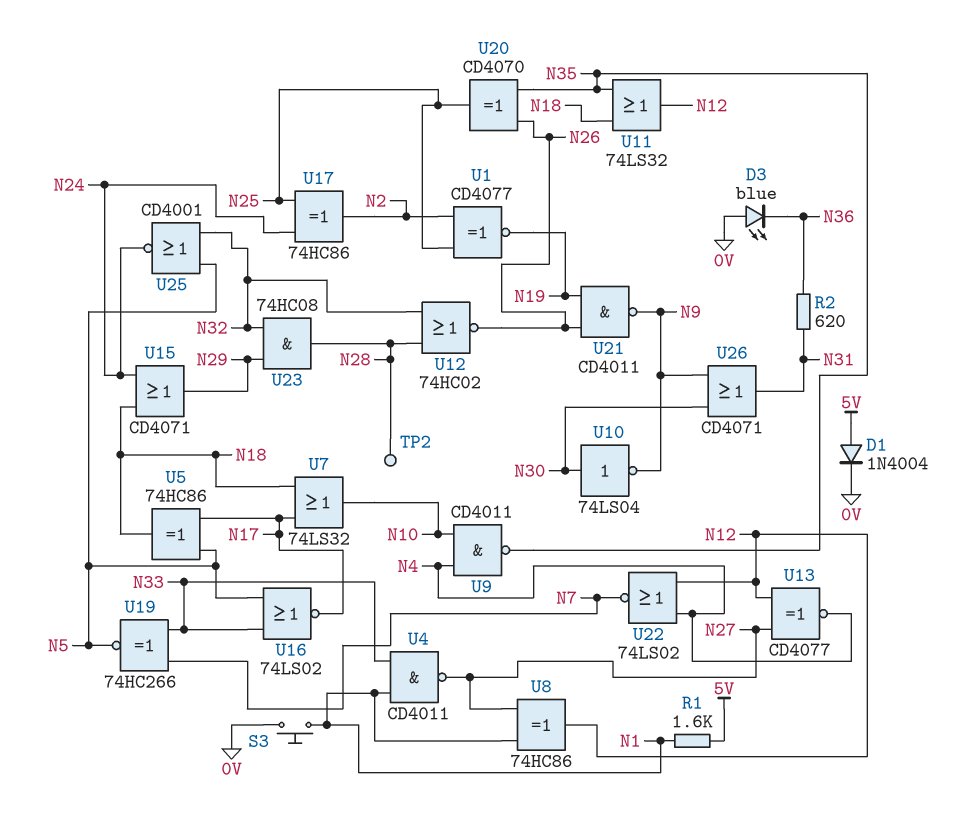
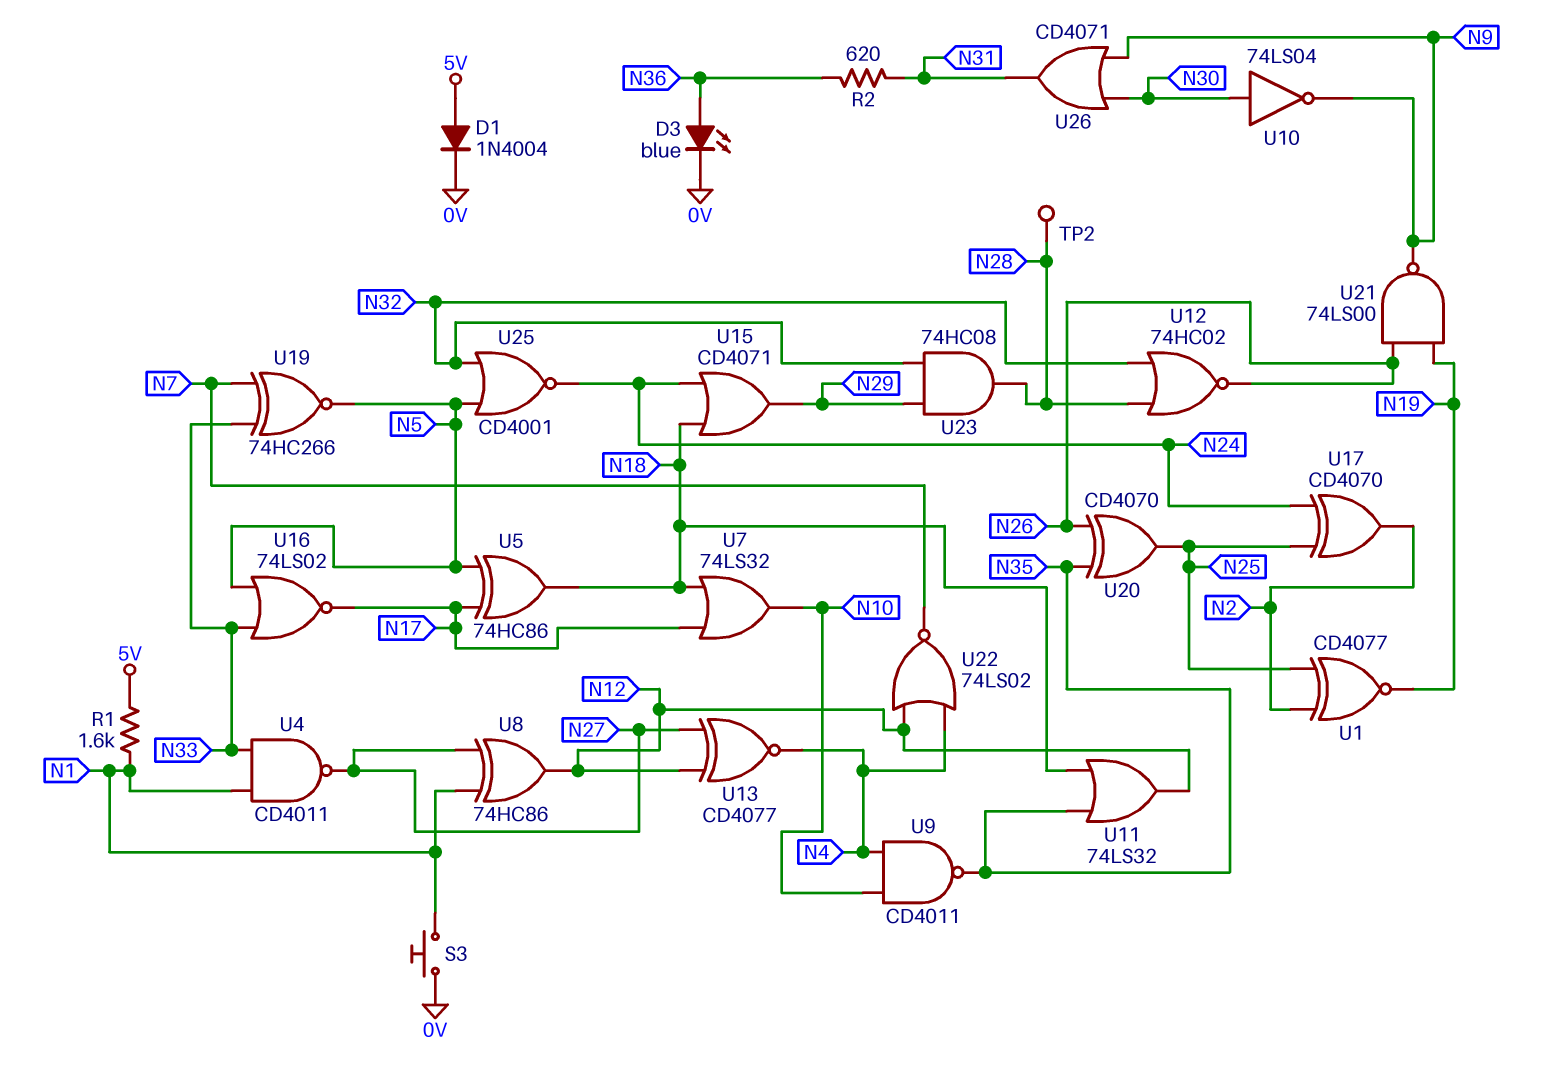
D3: LED blue (A 0V, K N36) -> LED blue (A N36, K 0V)
U17: XOR 74HC86 (in N24, in N25, out N2) -> XOR CD4070 (in N24, in N25, out N2)
U21: NAND CD4011 (in N19, in N26, out N9) -> NAND 74LS00 (in N19, in N26, out N9)

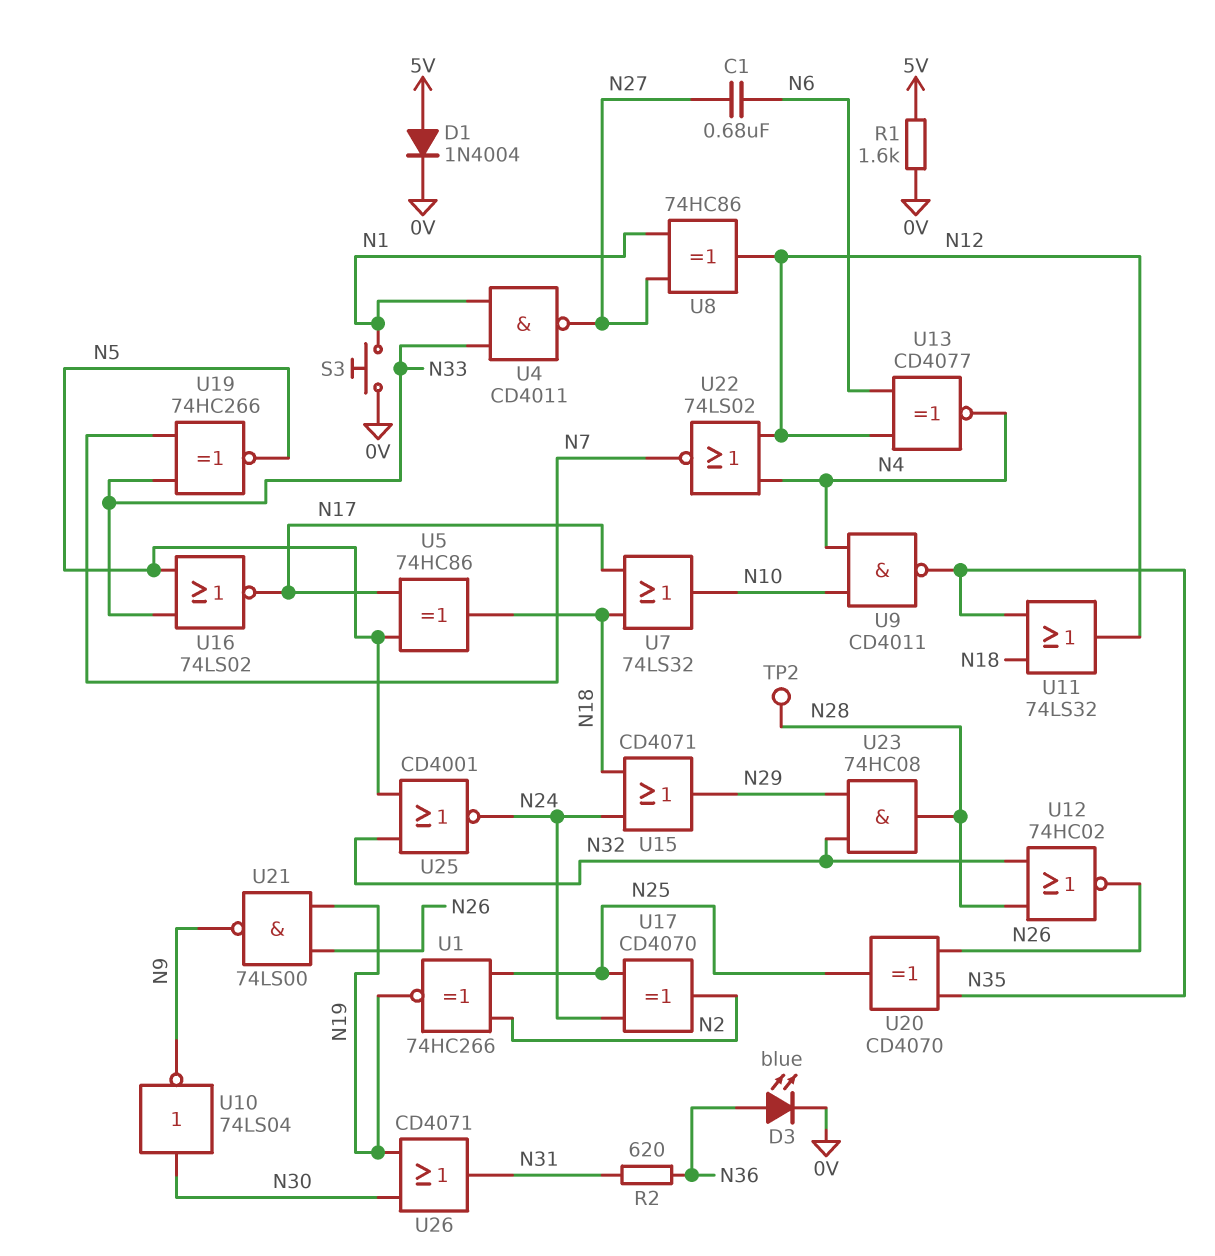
C1: none -> 680nF (N6, N27)
R1: 1.6k (5V, N1) -> 1.6k (0V, 5V)
U1: XNOR CD4077 (in N2, in N25, out N19) -> XNOR 74HC266 (in N2, in N25, out N19)
U13: XNOR CD4077 (in N12, in N27, out N4) -> XNOR CD4077 (in N6, in N12, out N4)
U26: OR CD4071 (in N9, in N30, out N31) -> OR CD4071 (in N19, in N30, out N31)

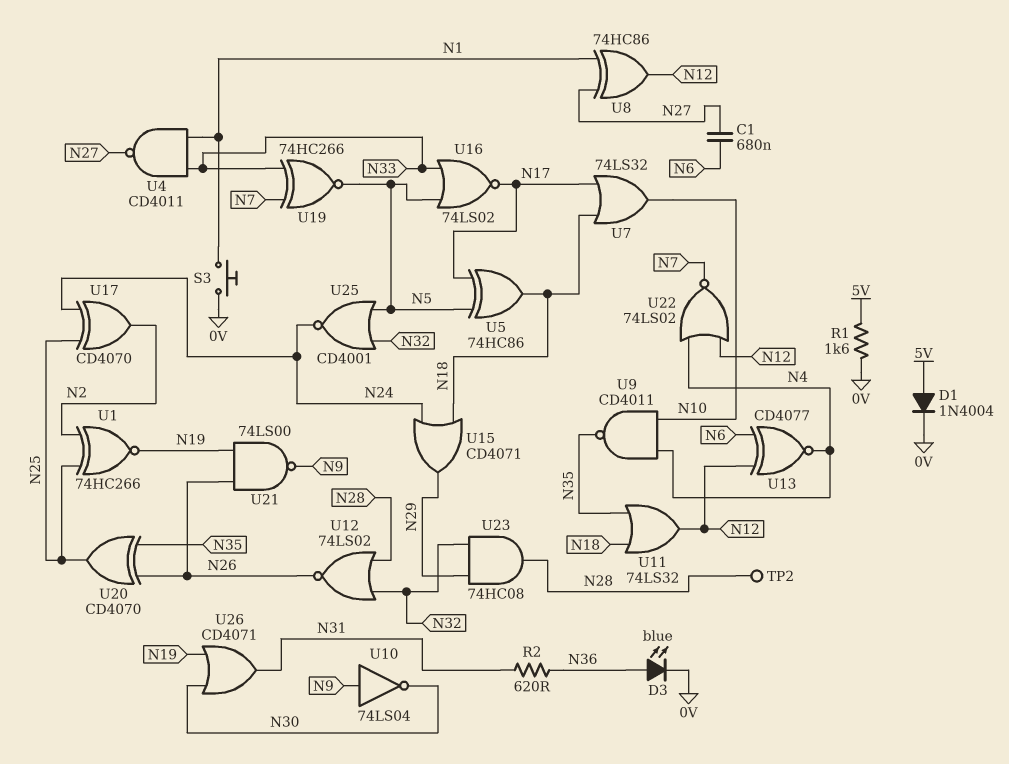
U10: NOT 74LS04 (in N30, out N9) -> NOT 74LS04 (in N9, out N30)
U12: NOR 74HC02 (in N28, in N32, out N26) -> NOR 74LS02 (in N28, in N32, out N26)

